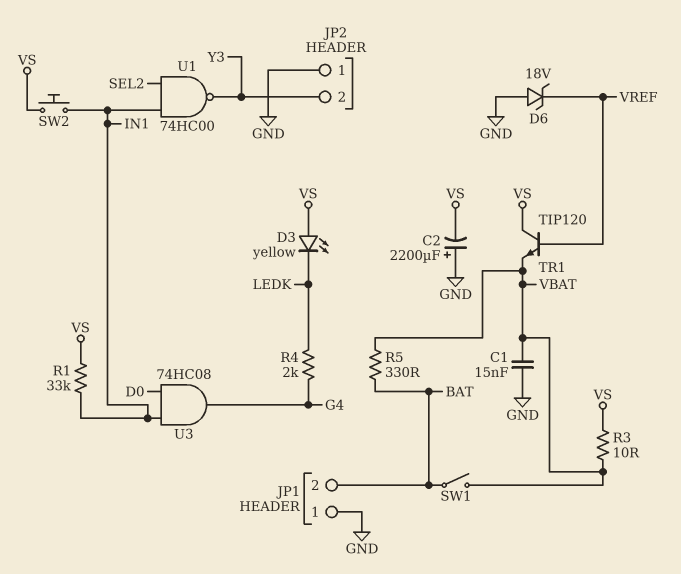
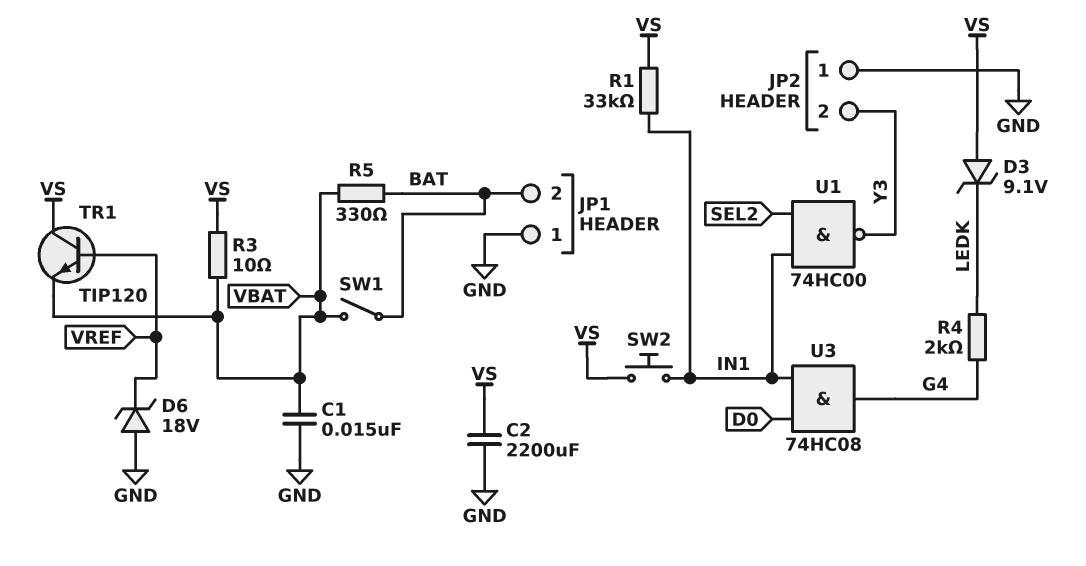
C2: 2200uF (plus GND, minus VS) -> 2200uF (GND, VS)
D3: LED yellow (A VS, K LEDK) -> zener 9.1V (A VS, K LEDK)

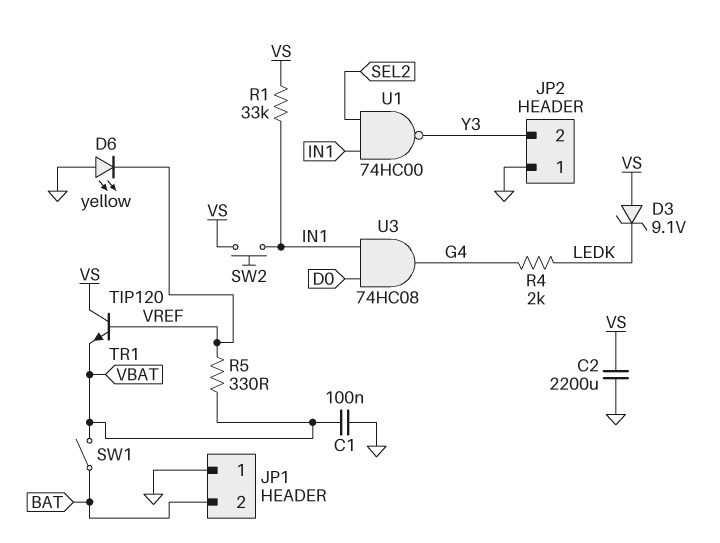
C1: 15nF (GND, VBAT) -> 100nF (GND, VBAT)
D6: zener 18V (A GND, K VREF) -> LED yellow (A GND, K VREF)
R3: 10 (VBAT, VS) -> none
R5: 330 (BAT, VBAT) -> 330 (VBAT, VREF)

